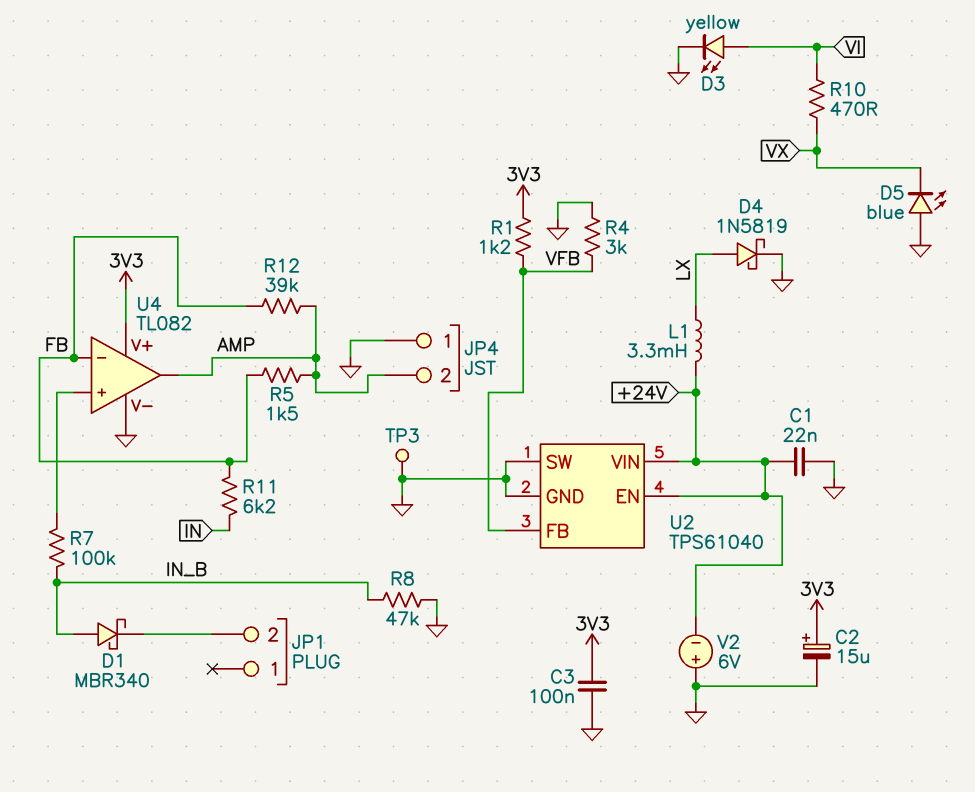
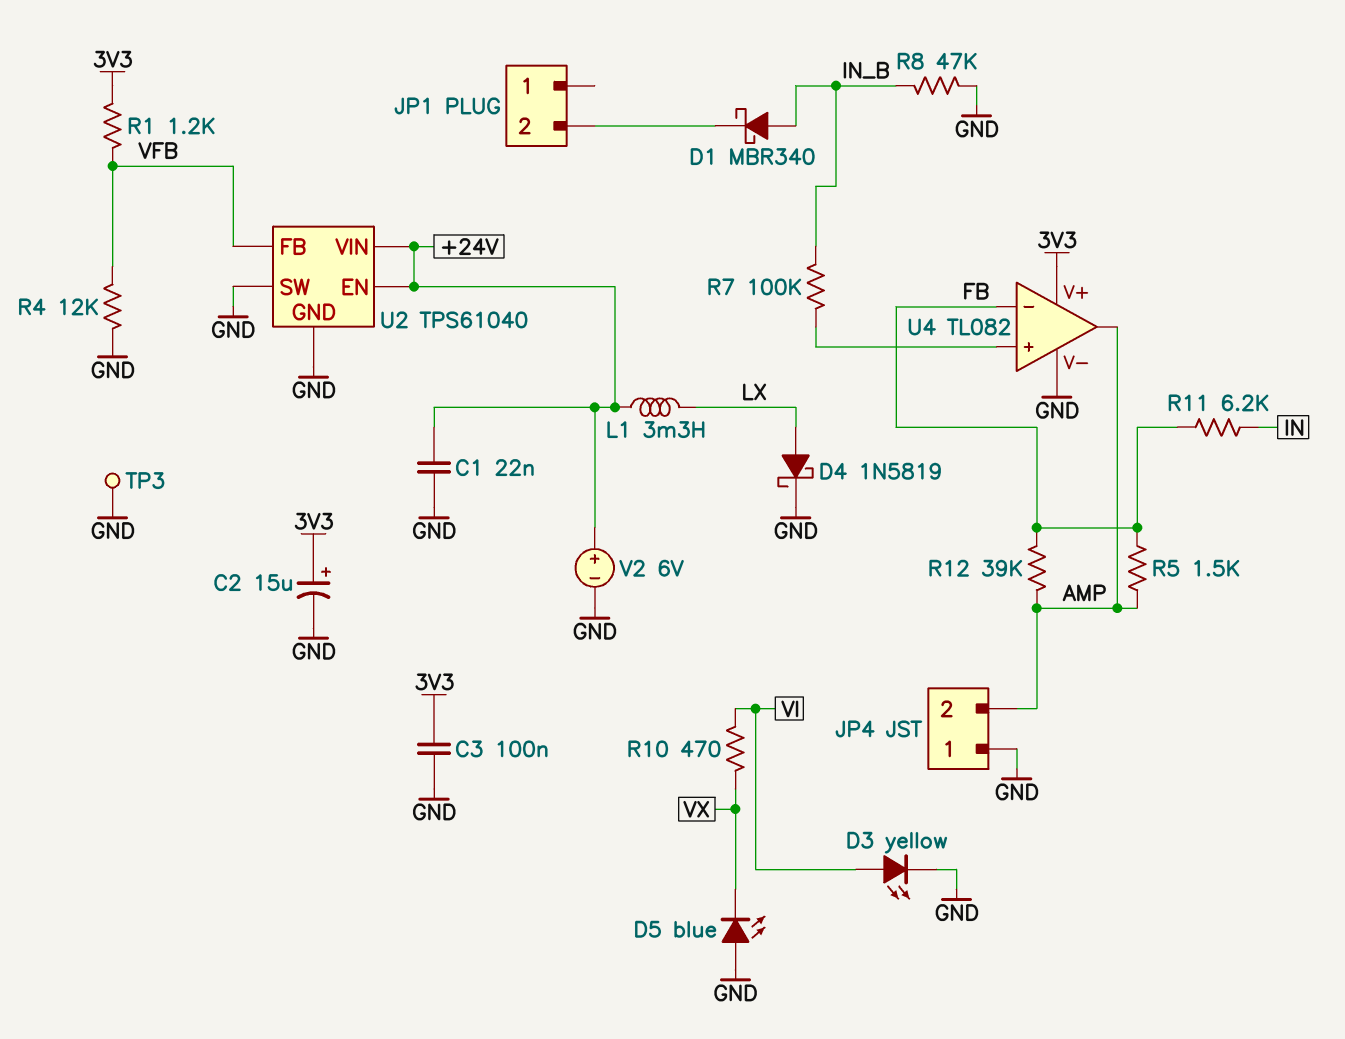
R4: 3k (GND, VFB) -> 12k (GND, VFB)
V2: 6V (plus GND, minus +24V) -> 6V (plus +24V, minus GND)

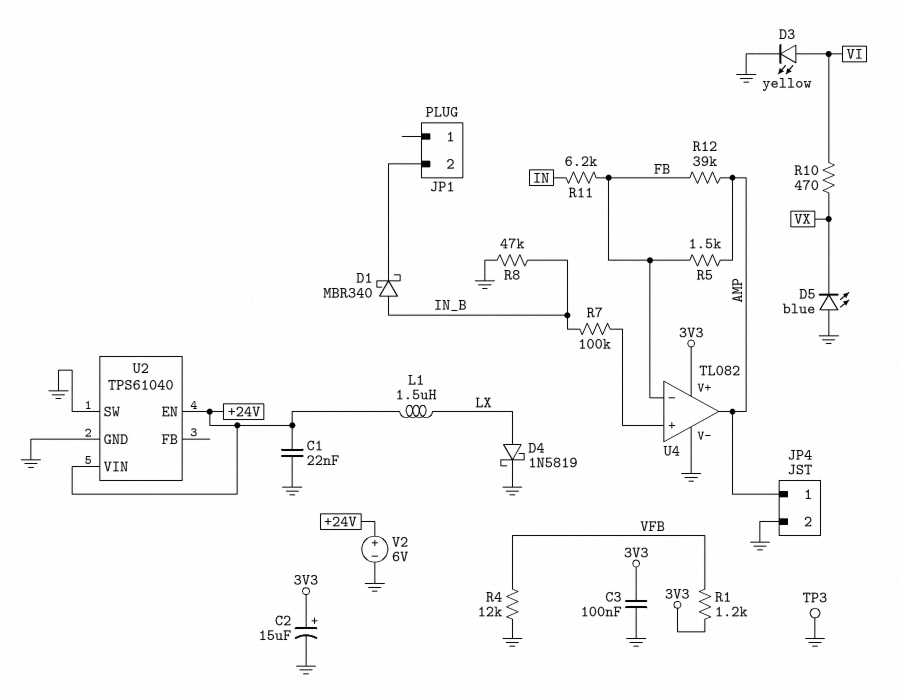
JP4 pin 1: GND -> AMP
JP4 pin 2: AMP -> GND
L1: 3.3mH (+24V, LX) -> 1.5uH (+24V, LX)
U2 pin FB: VFB -> none

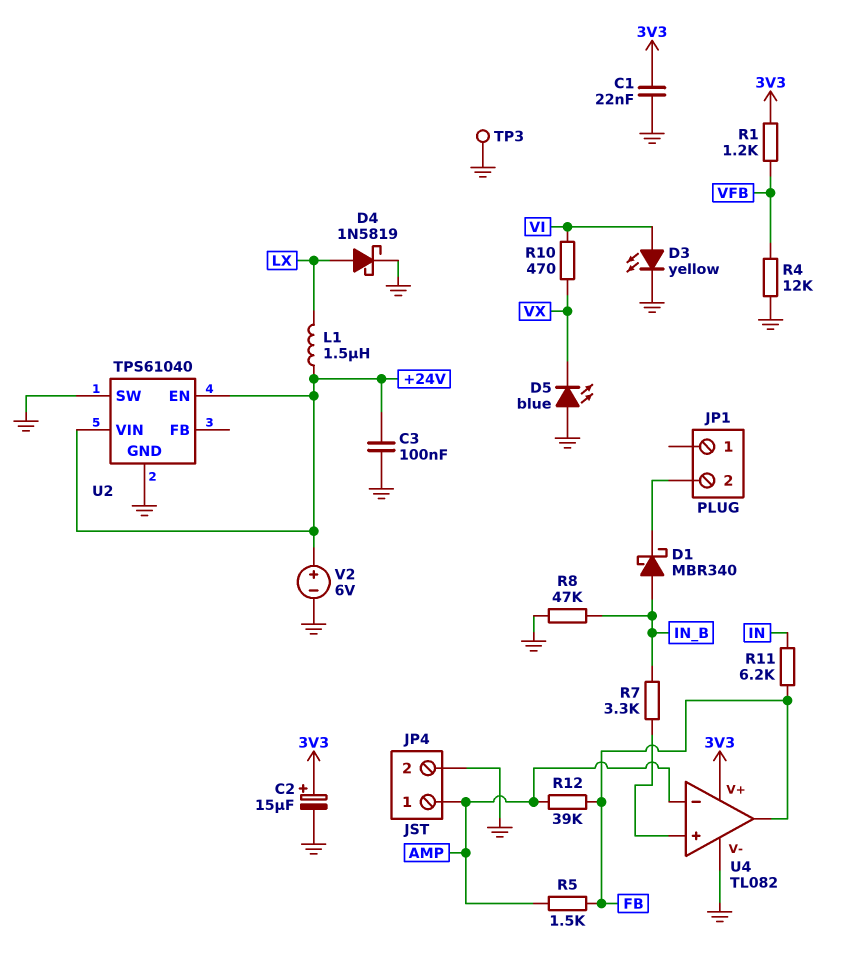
C1: 22nF (+24V, GND) -> 22nF (3V3, GND)
C3: 100nF (3V3, GND) -> 100nF (+24V, GND)
R7: 100k (IN_B, U4/in+) -> 3.3k (IN_B, U4/in+)
U4 pin in-: FB -> AMP
U4 pin out: AMP -> FB

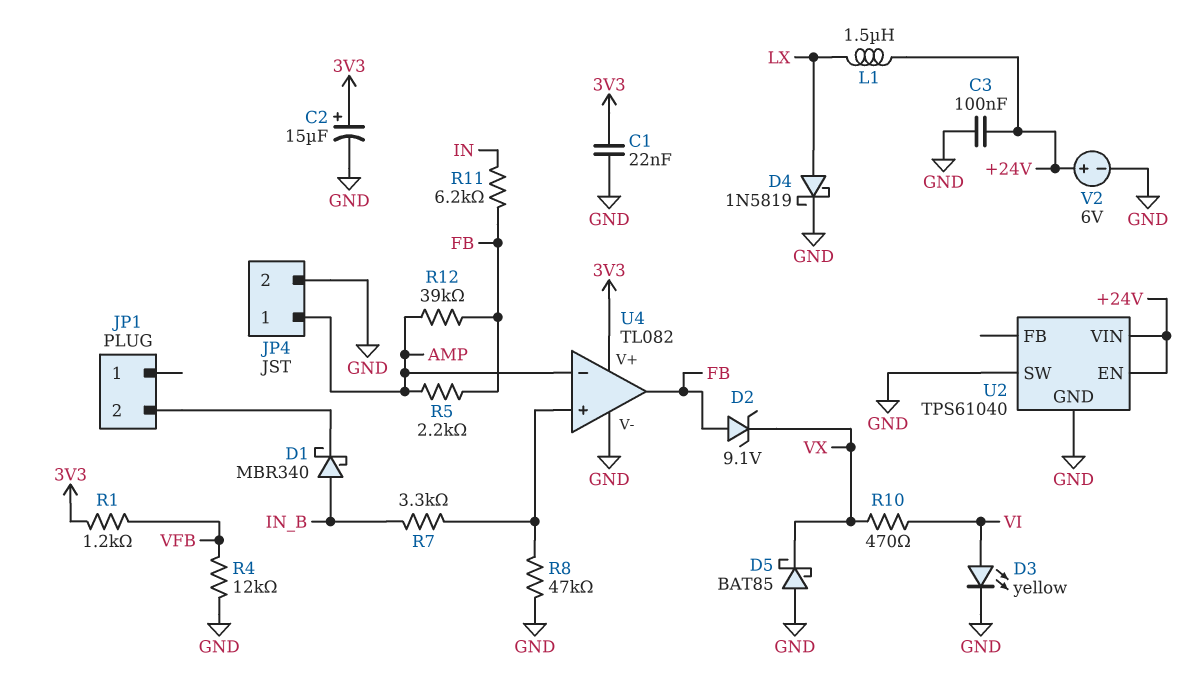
D2: none -> zener 9.1V (A FB, K VX)
D5: LED blue (A GND, K VX) -> schottky BAT85 (A GND, K VX)
R5: 1.5k (AMP, FB) -> 2.2k (AMP, FB)
R8: 47k (GND, IN_B) -> 47k (GND, U4/in+)
TP3: test point (GND) -> none

